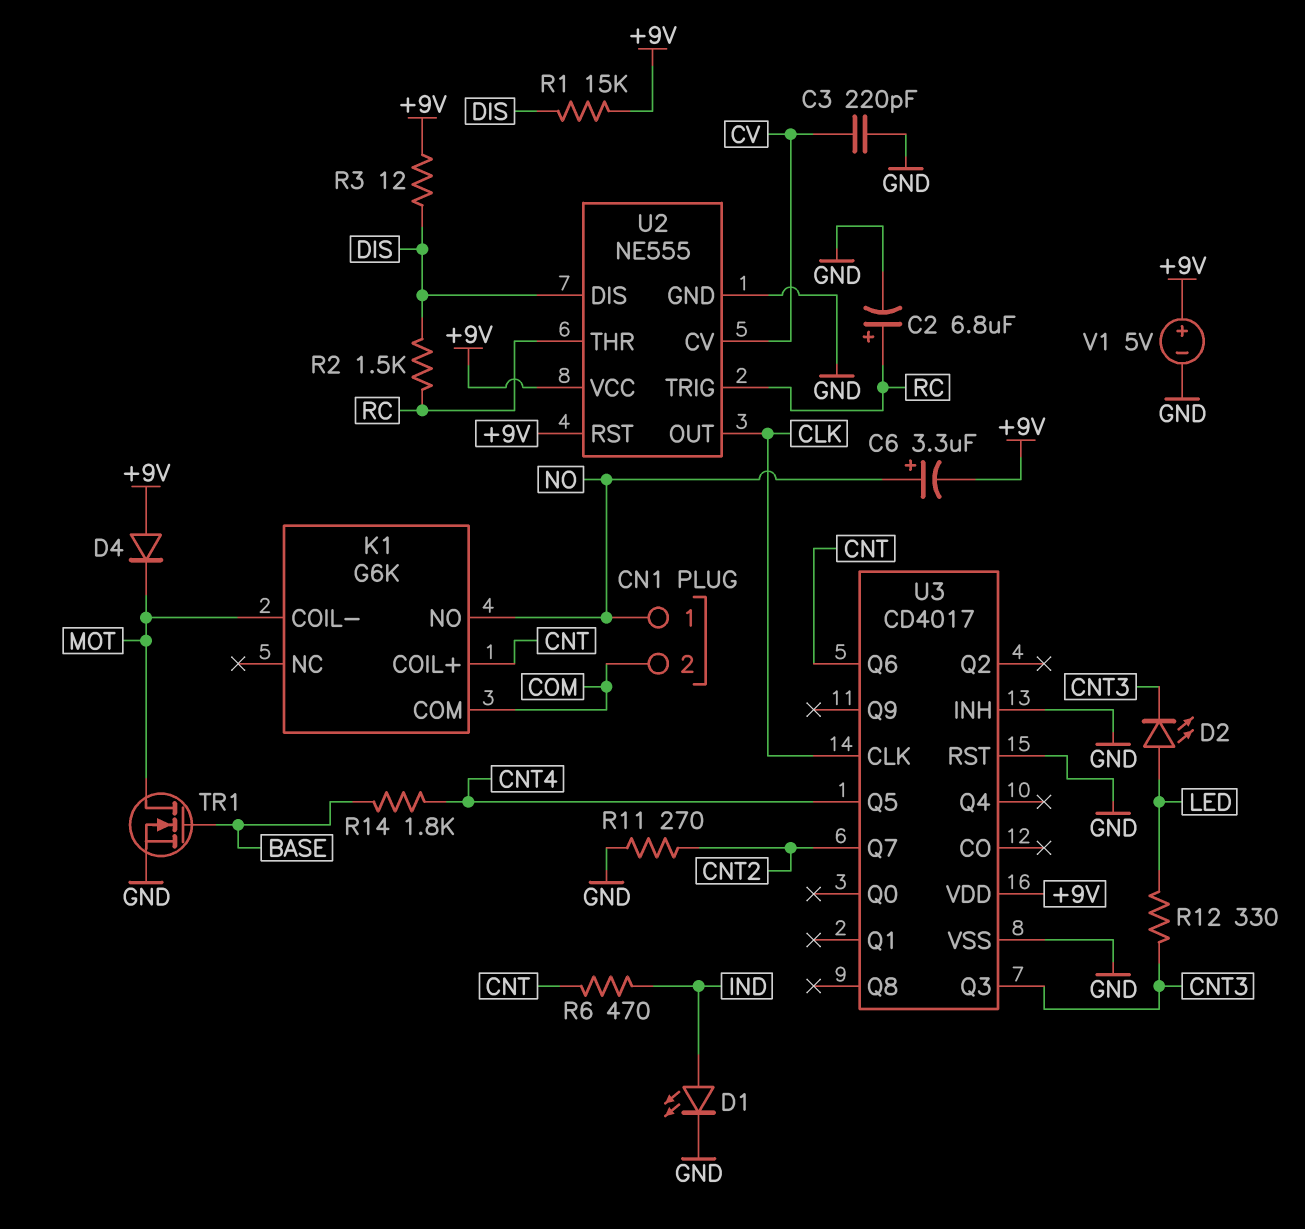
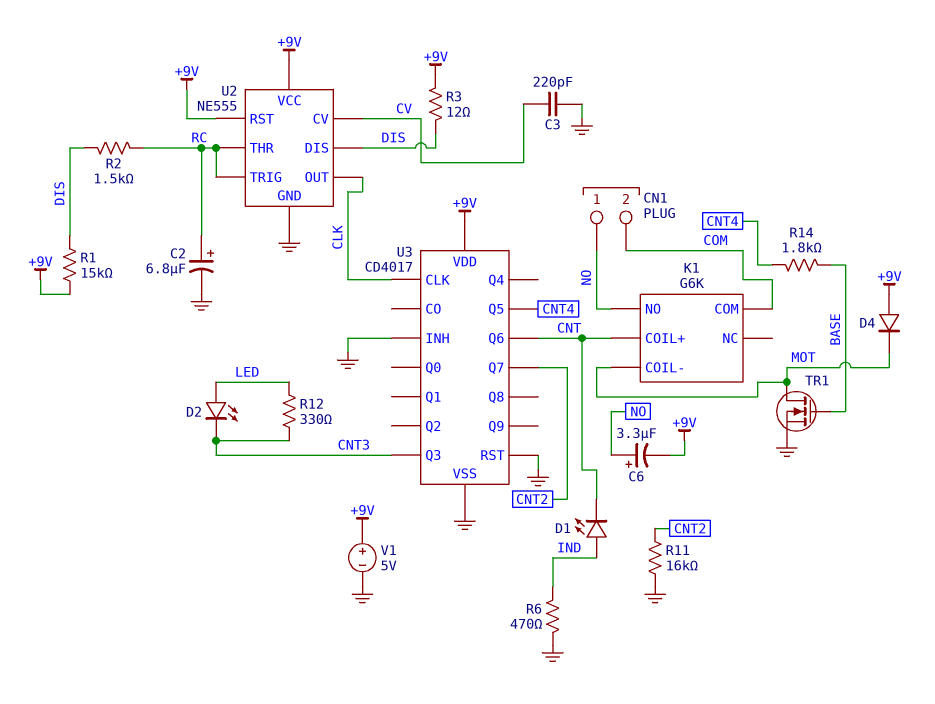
D1: LED (A IND, K GND) -> LED (A IND, K CNT)
R6: 470 (CNT, IND) -> 470 (GND, IND)
R11: 270 (CNT2, GND) -> 16k (CNT2, GND)

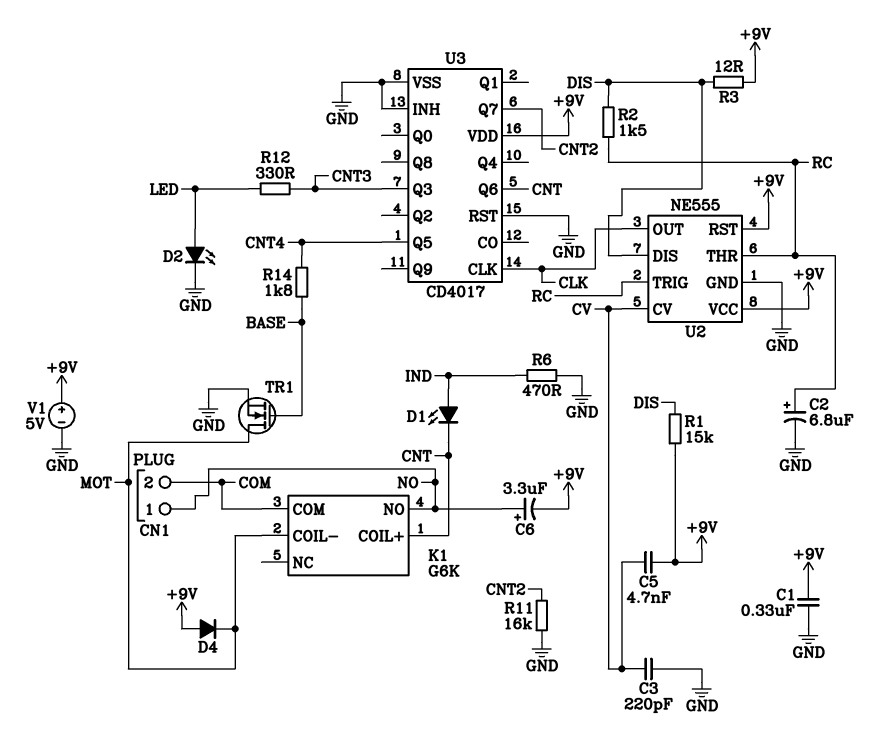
C1: none -> 330nF (+9V, GND)
C5: none -> 4.7nF (+9V, CV)
D2: LED (A LED, K CNT3) -> LED (A LED, K GND)

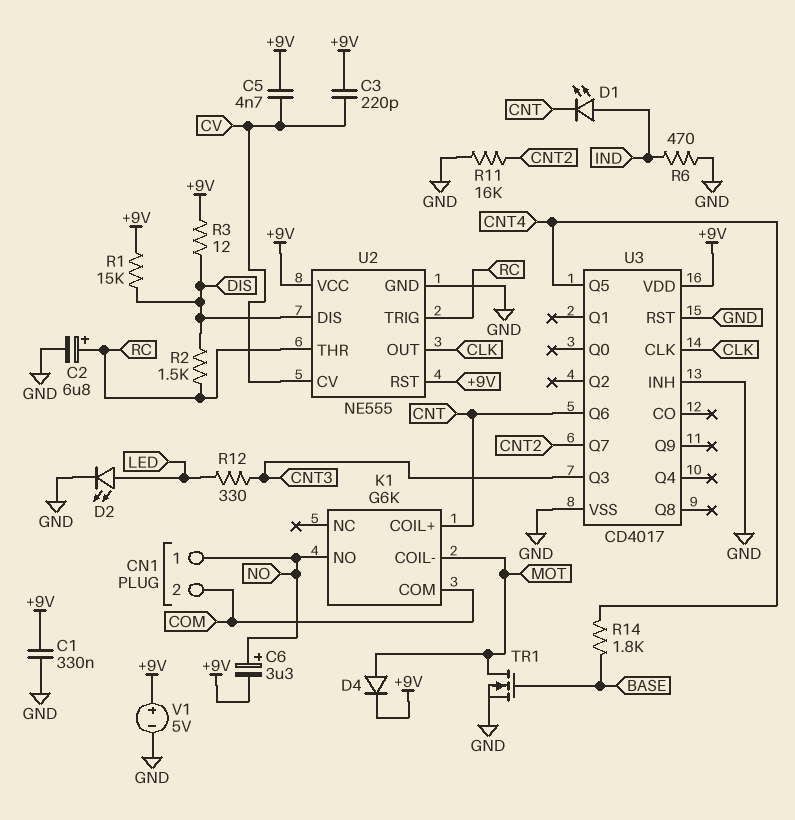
C3: 220pF (CV, GND) -> 220pF (+9V, CV)
D4: diode (A +9V, K MOT) -> diode (A MOT, K +9V)

